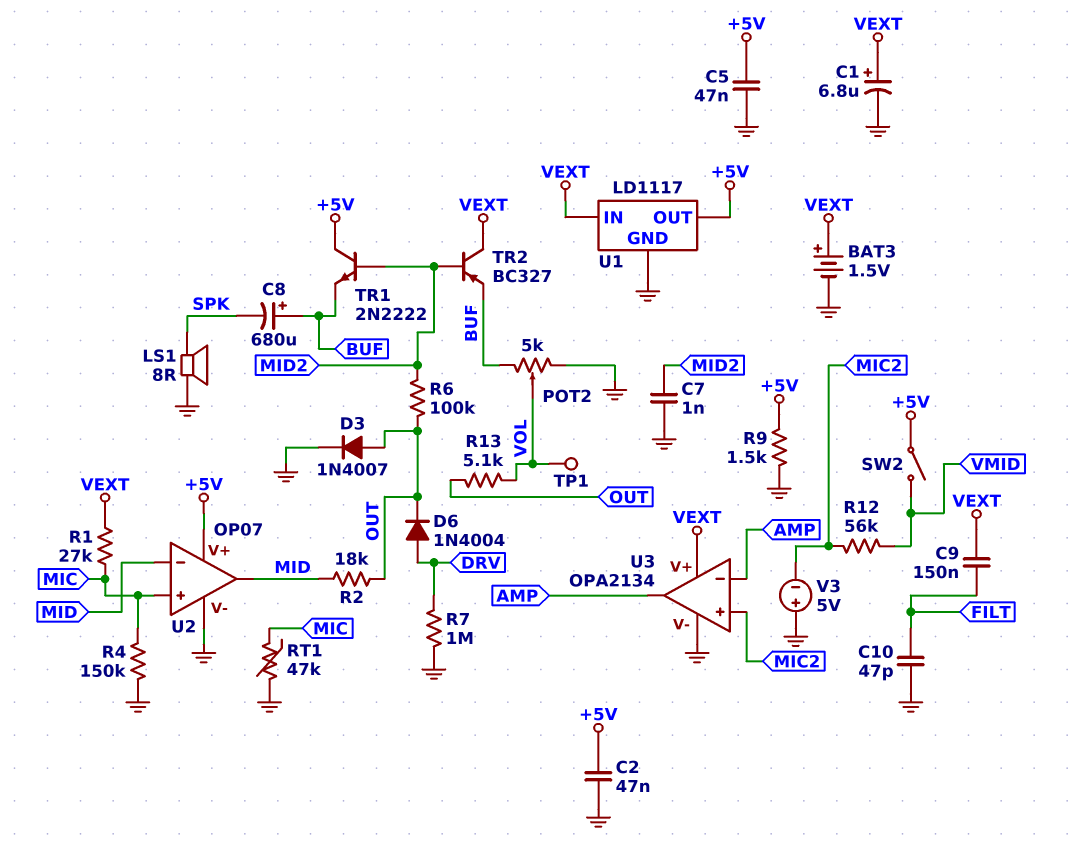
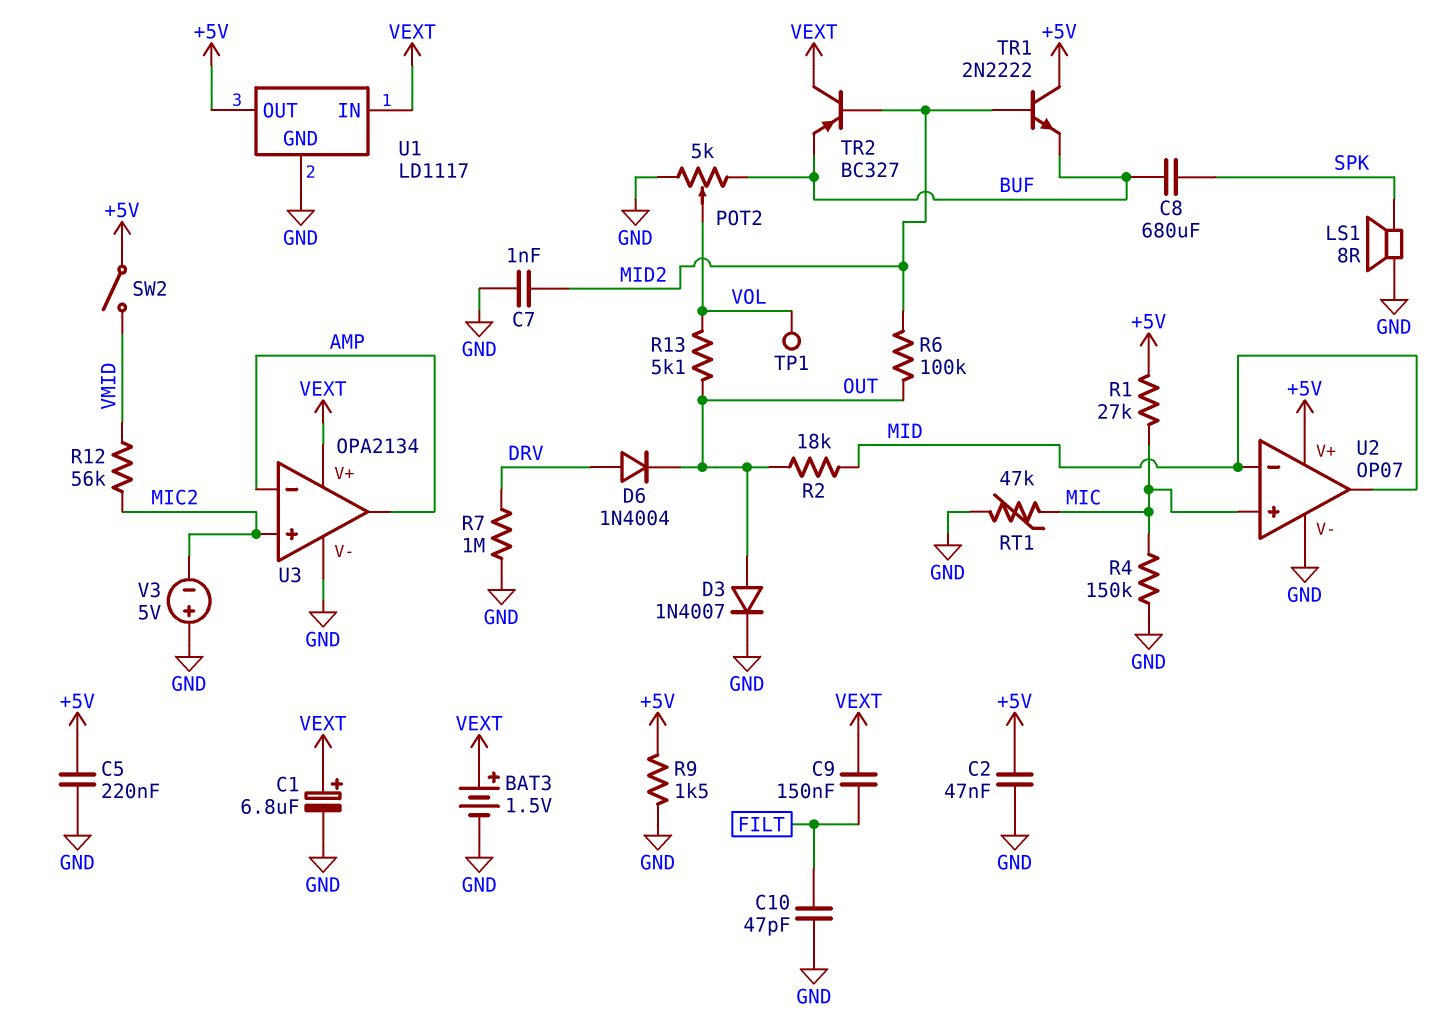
C5: 47nF (+5V, GND) -> 220nF (+5V, GND)
C8: 680uF (plus BUF, minus SPK) -> 680uF (BUF, SPK)
R1: 27k (MIC, VEXT) -> 27k (+5V, MIC)

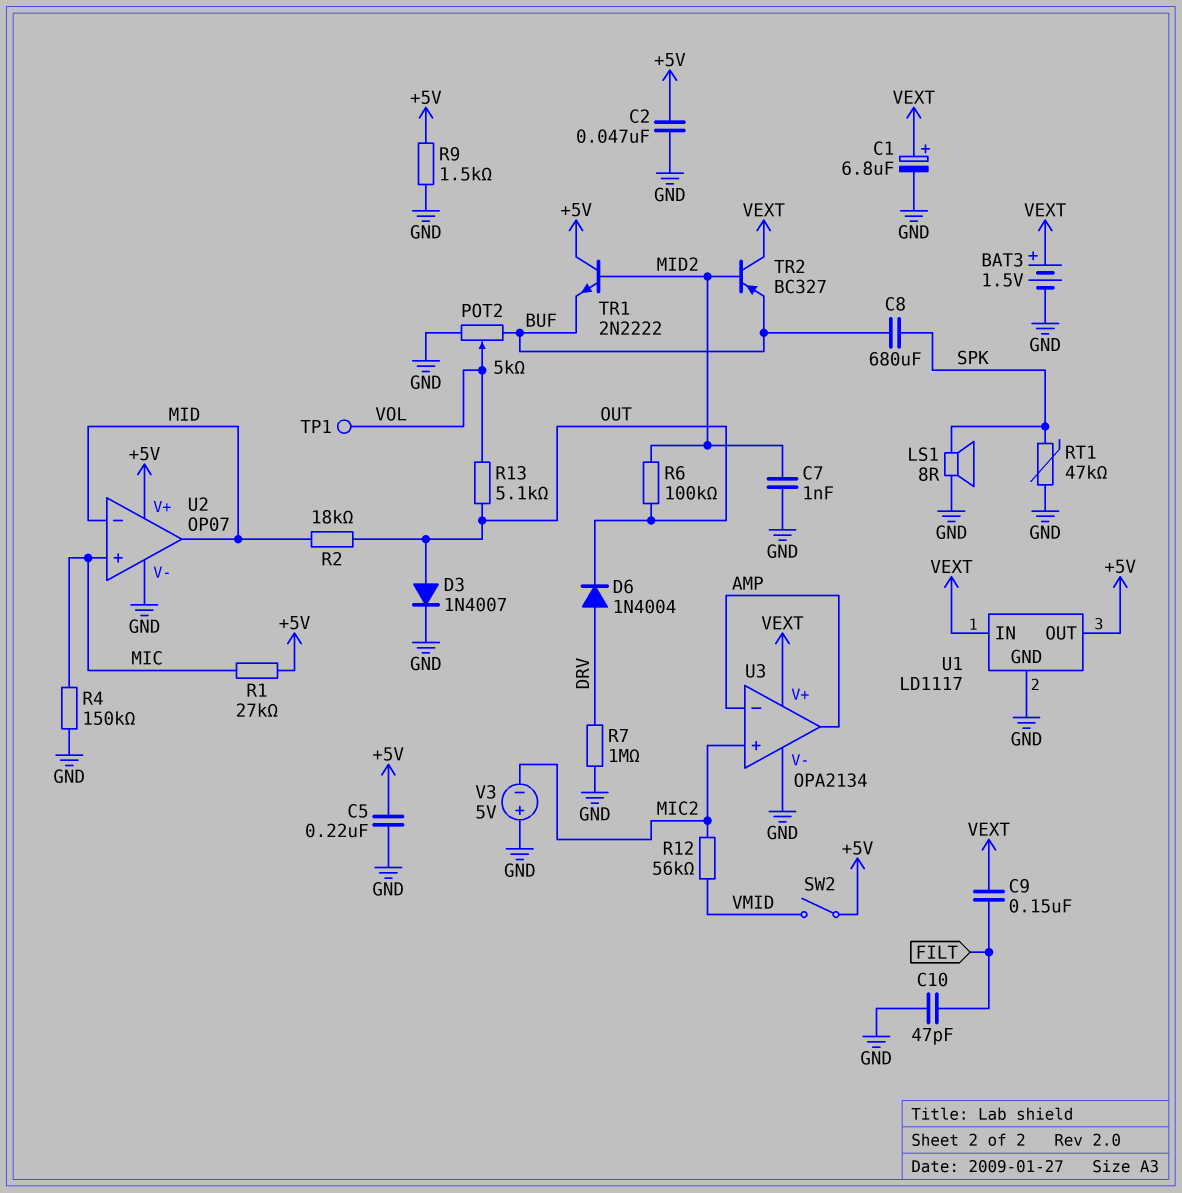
RT1: 47k (GND, MIC) -> 47k (GND, SPK)

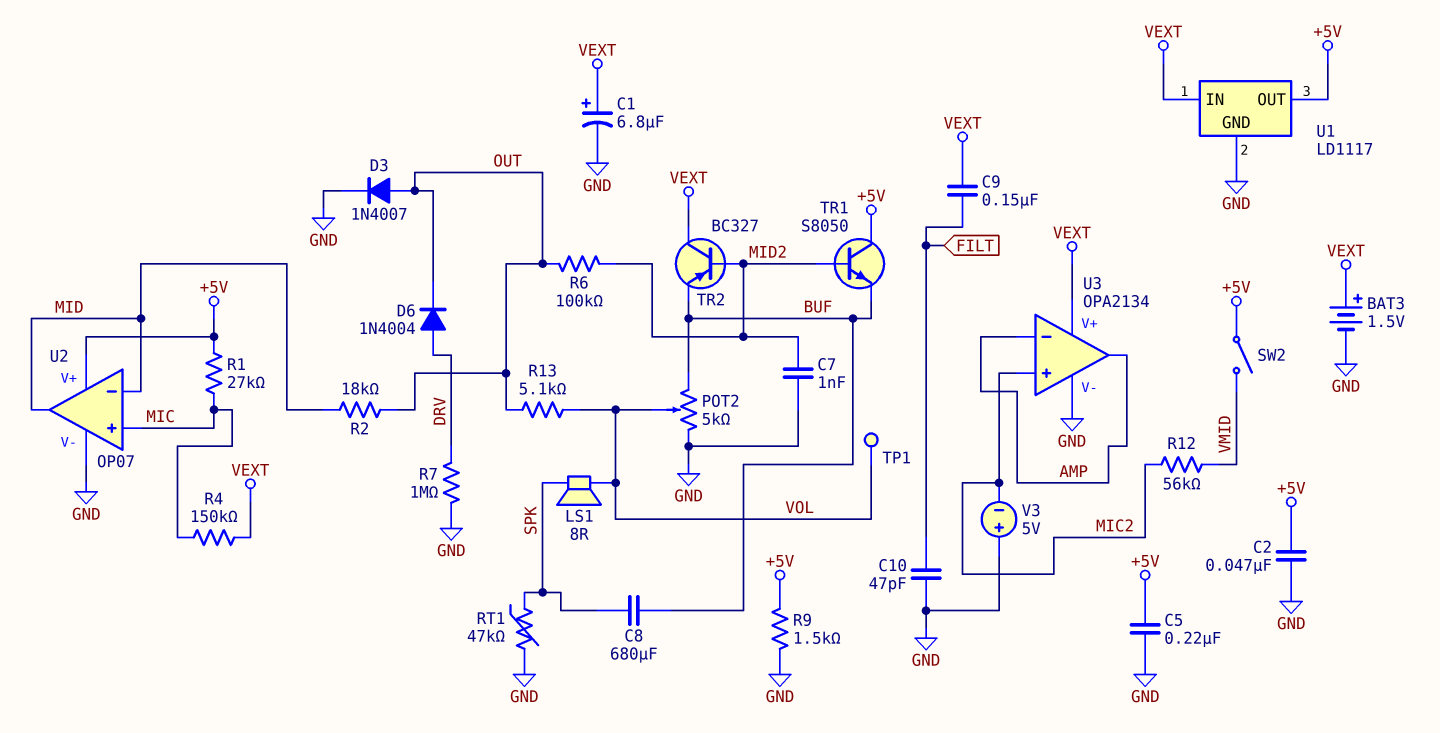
LS1: speaker 8R (GND, SPK) -> speaker 8R (SPK, VOL)
R4: 150k (GND, MIC) -> 150k (MIC, VEXT)
TR1: NPN 2N2222 (B MID2, C +5V, E BUF) -> NPN S8050 (B MID2, C +5V, E BUF)

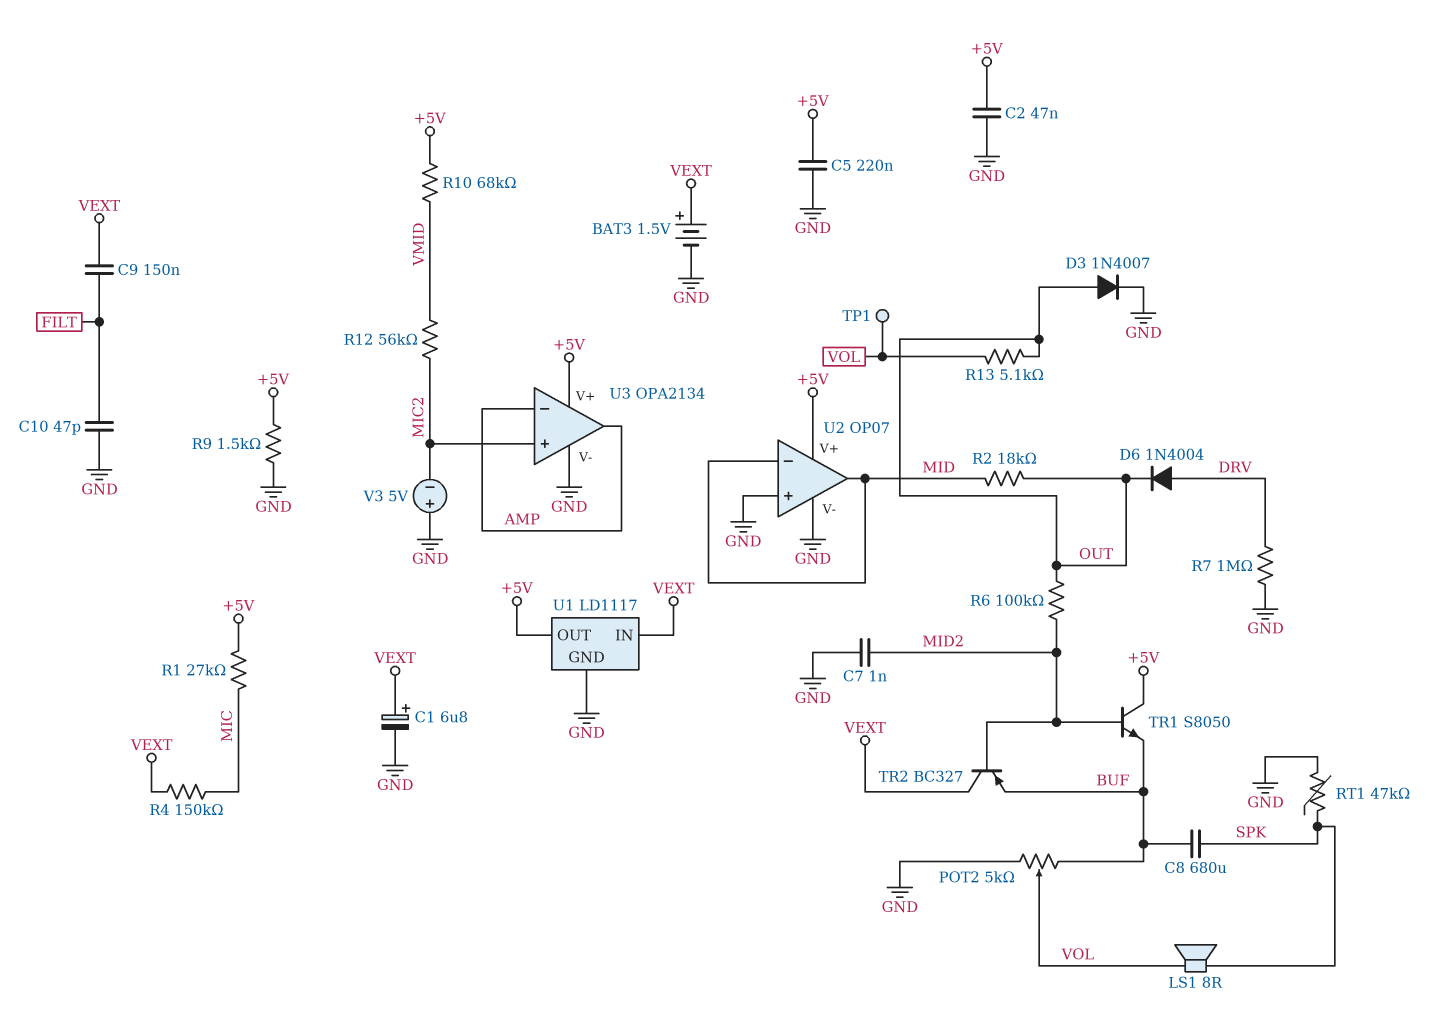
R10: none -> 68k (+5V, VMID)
SW2: switch (+5V, VMID) -> none
U2 pin in+: MIC -> GND
U3 pin V+: VEXT -> +5V

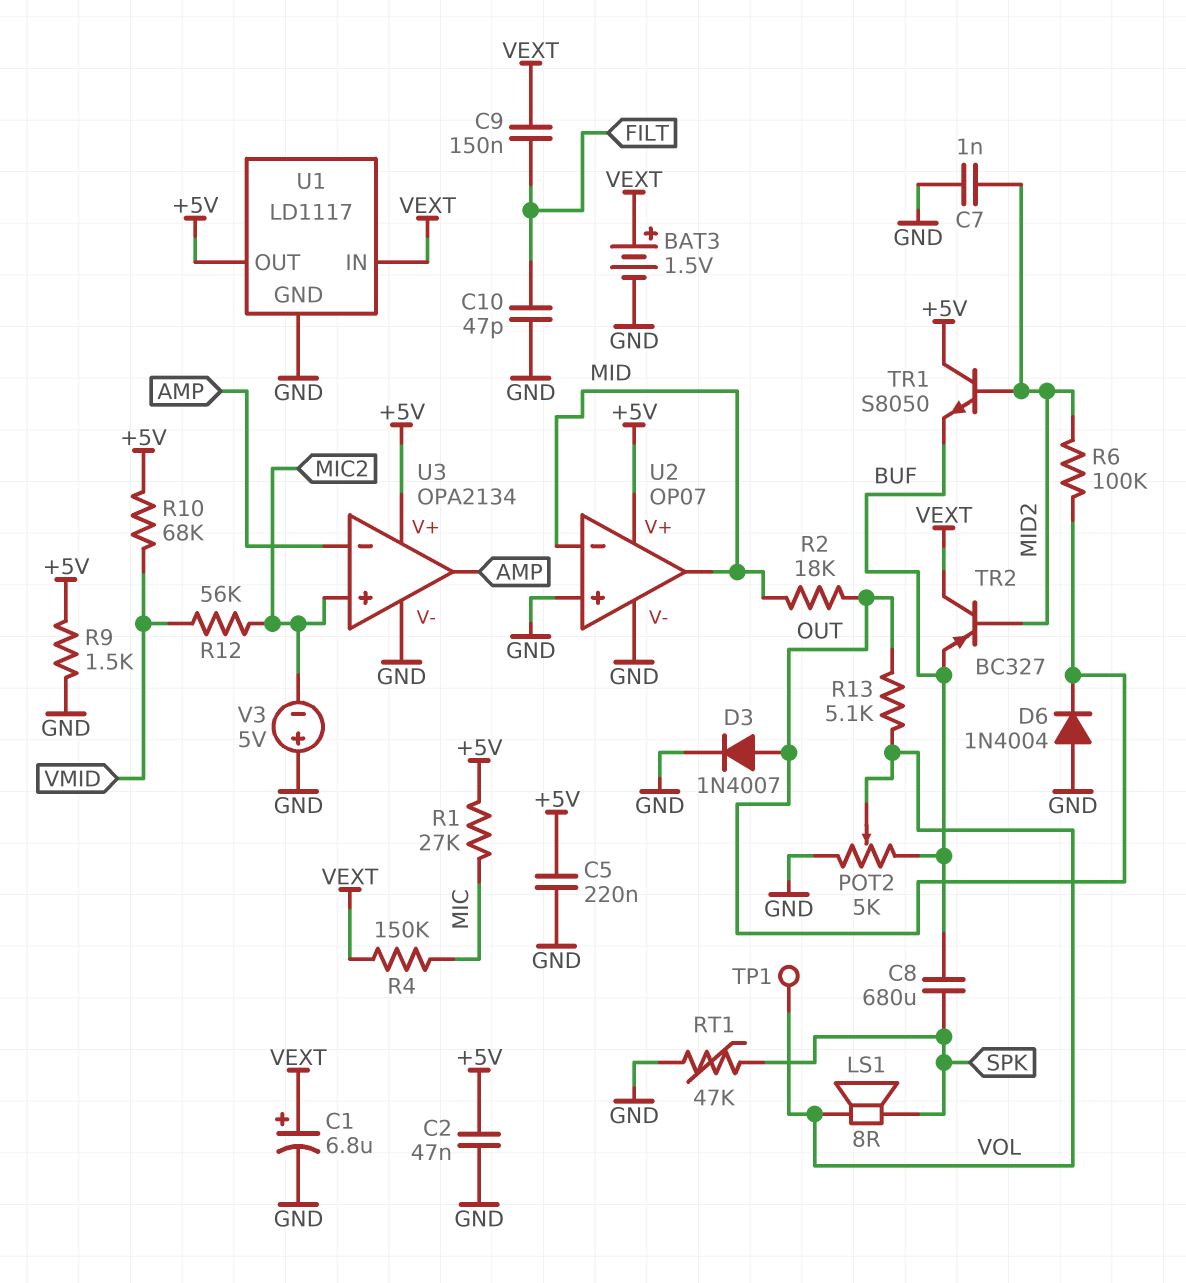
D6: diode 1N4004 (A DRV, K OUT) -> diode 1N4004 (A GND, K OUT)
R7: 1M (DRV, GND) -> none

